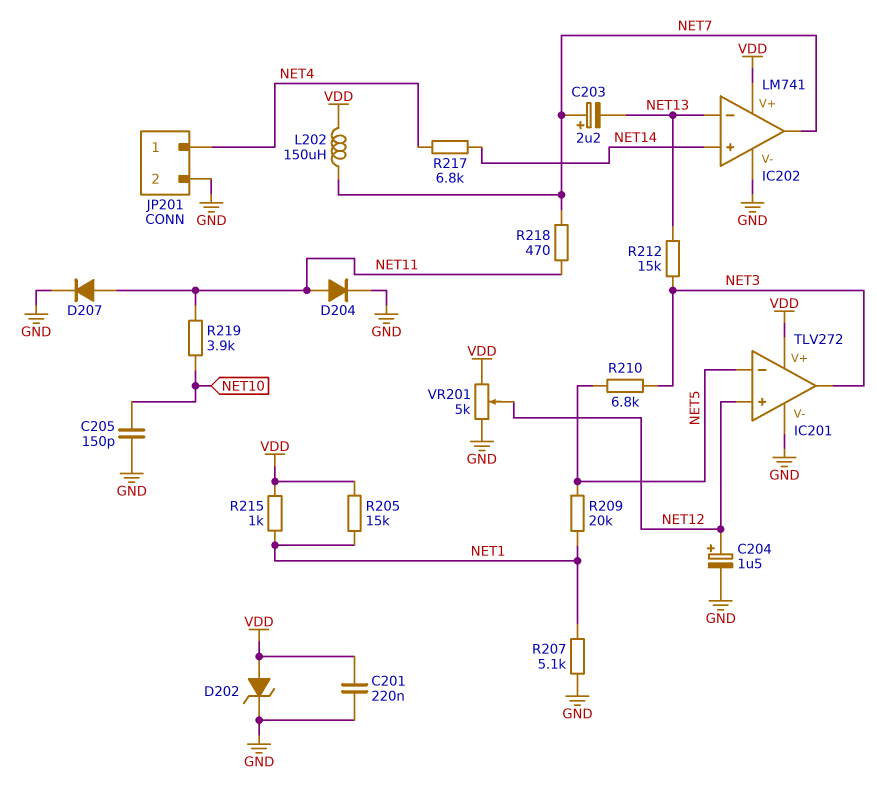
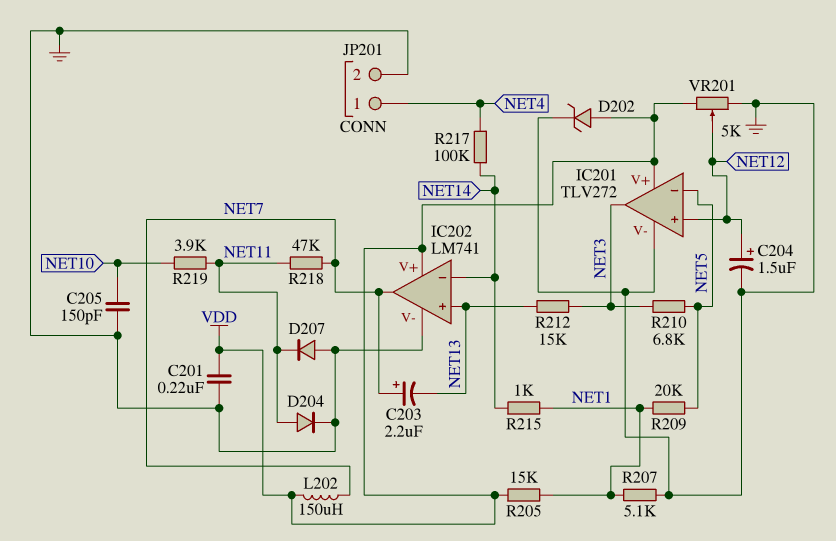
D207: diode (A NET11, K GND) -> diode (A GND, K NET11)
IC202 pin in+: NET14 -> NET13
IC202 pin in-: NET13 -> NET14
R215: 1k (NET1, VDD) -> 1k (NET1, NET14)
R217: 6.8k (NET4, NET14) -> 100k (NET4, NET14)
R218: 470 (NET7, NET11) -> 47k (NET7, NET11)

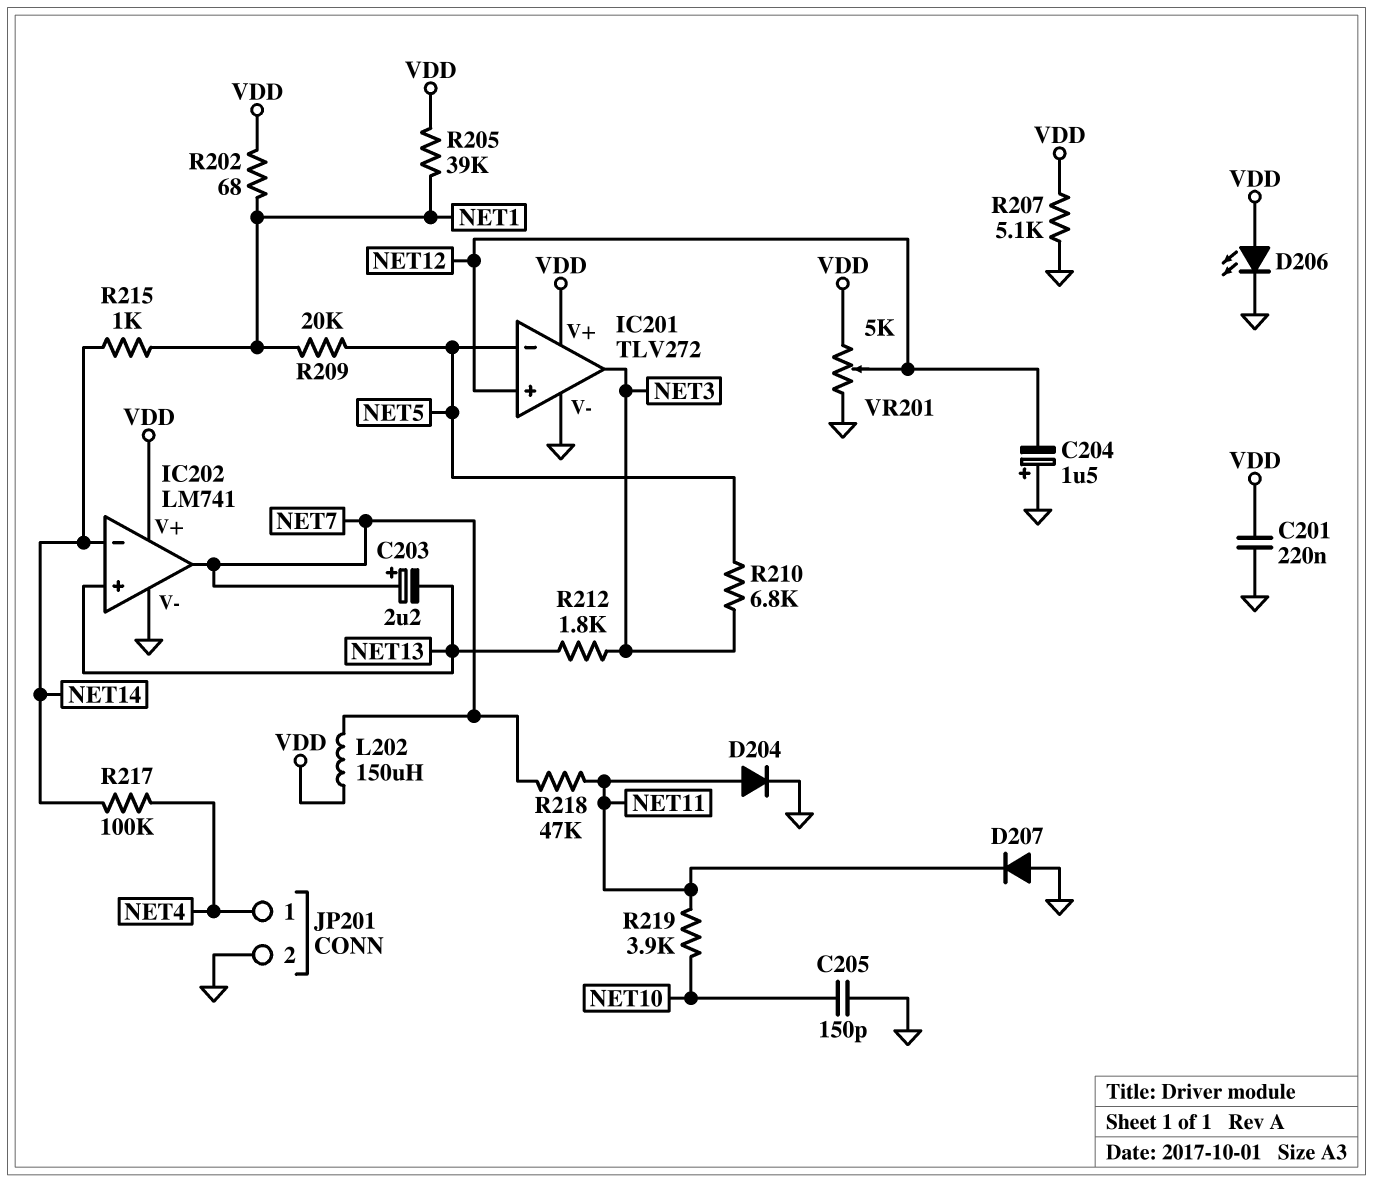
C204: 1.5uF (plus NET12, minus GND) -> 1.5uF (plus GND, minus NET12)
D202: zener (A VDD, K GND) -> none
D206: none -> LED (A VDD, K GND)
R202: none -> 68 (NET1, VDD)
R205: 15k (NET1, VDD) -> 39k (NET1, VDD)
R207: 5.1k (GND, NET1) -> 5.1k (GND, VDD)
R212: 15k (NET3, NET13) -> 1.8k (NET3, NET13)

